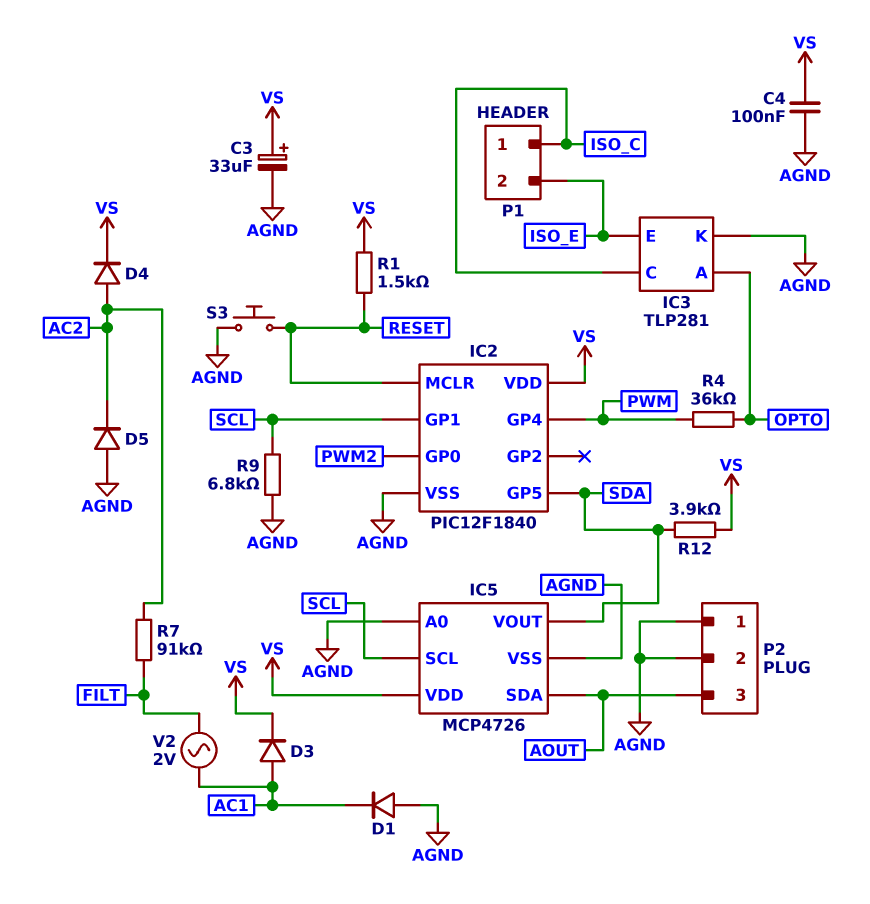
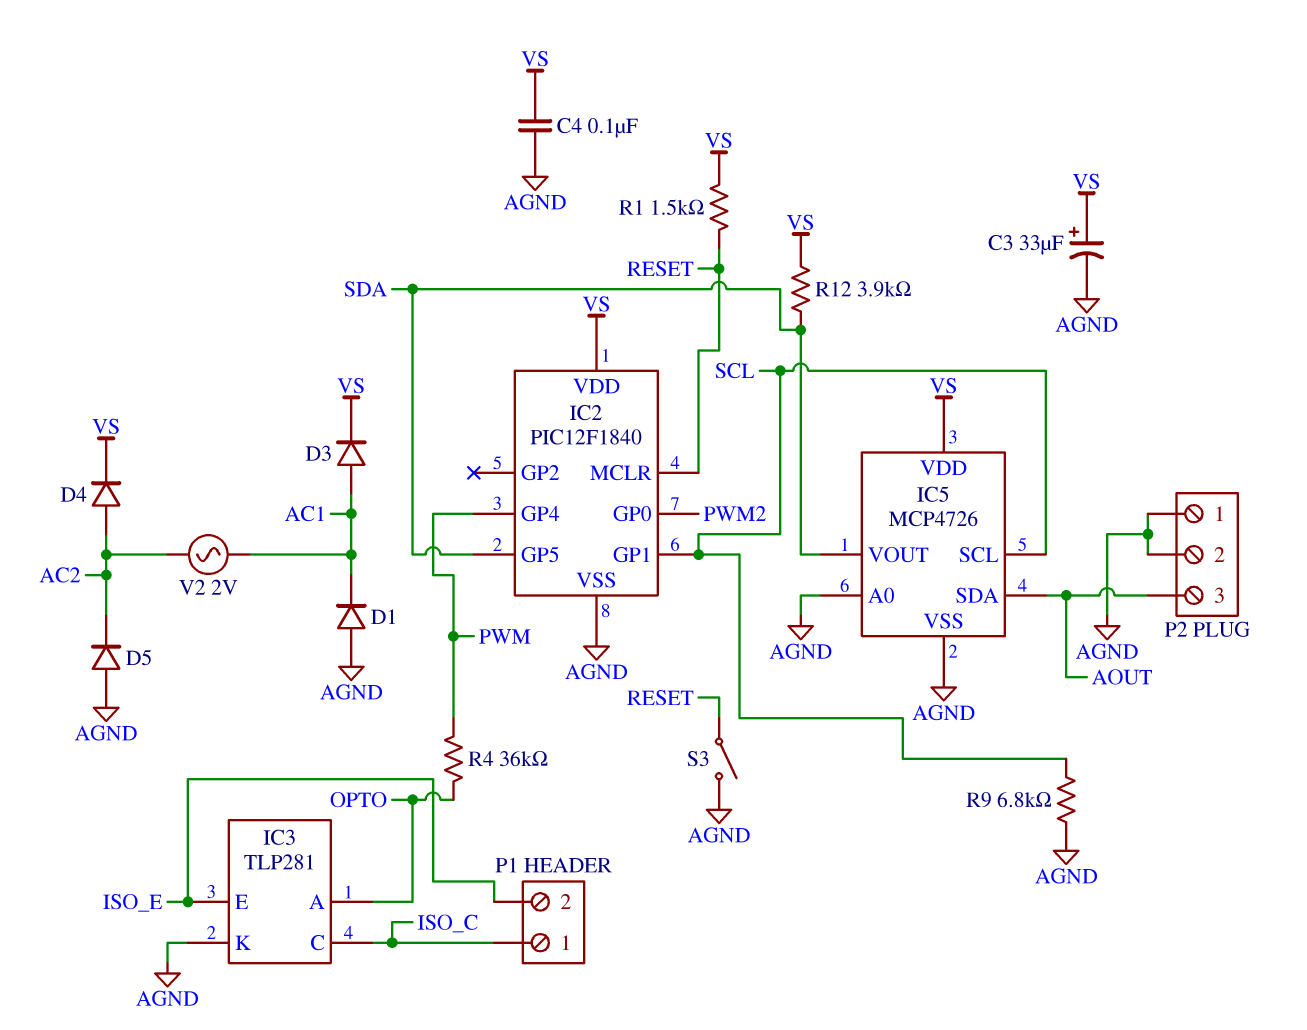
R7: 91k (AC2, FILT) -> none
S3: button (AGND, RESET) -> switch (AGND, RESET)
V2: AC 2V (AC1, FILT) -> AC 2V (AC1, AC2)

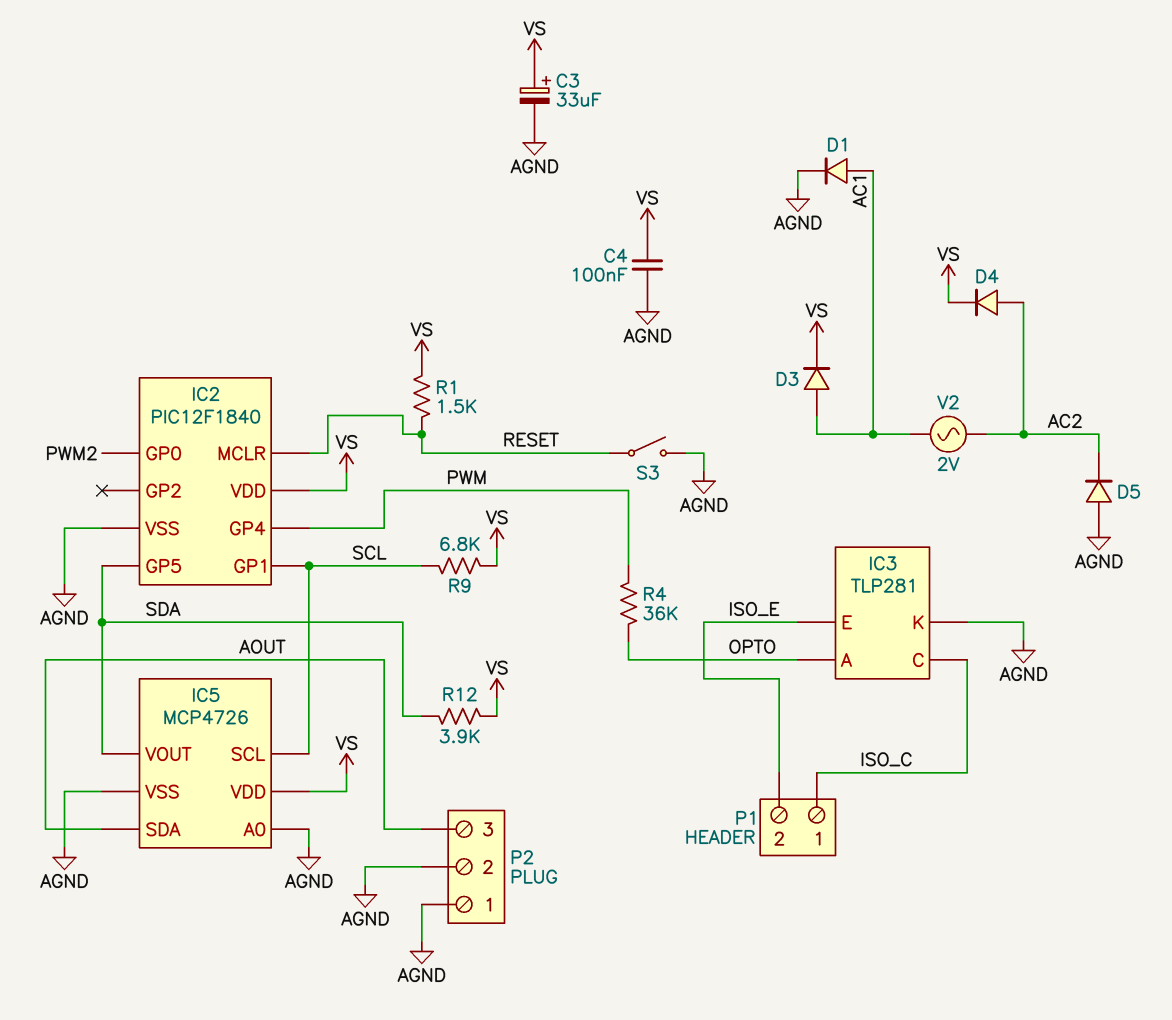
D1: diode (A AGND, K AC1) -> diode (A AC1, K AGND)
R9: 6.8k (AGND, SCL) -> 6.8k (SCL, VS)

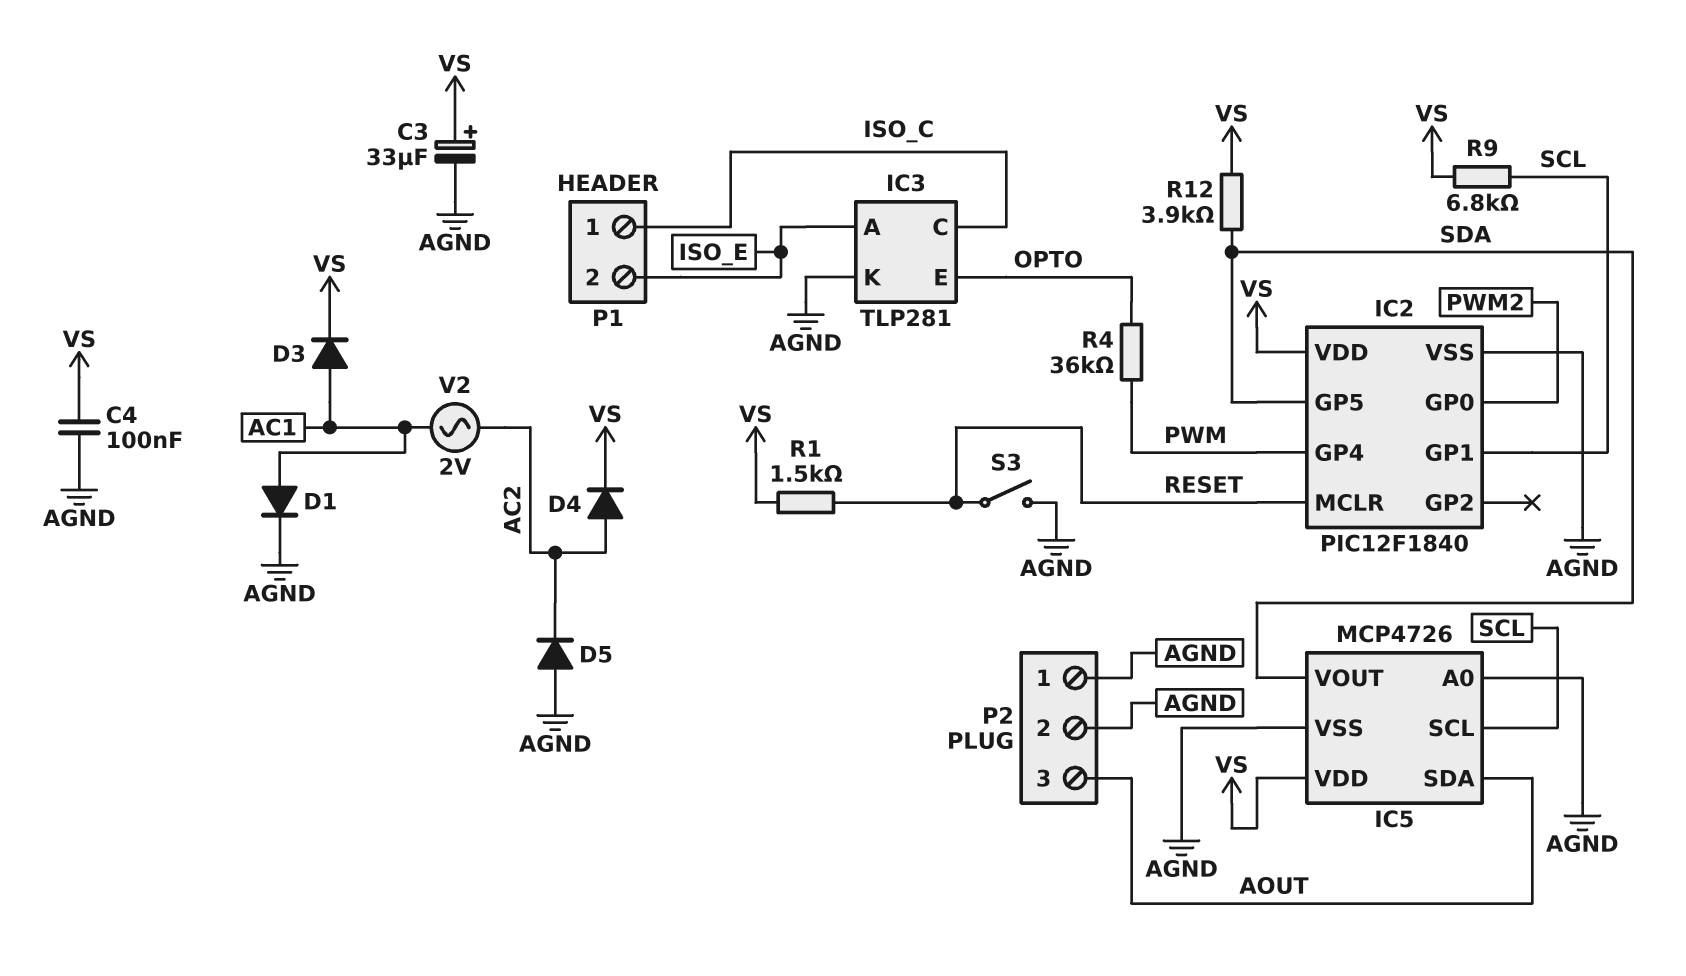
IC3 pin A: OPTO -> ISO_E
IC3 pin E: ISO_E -> OPTO

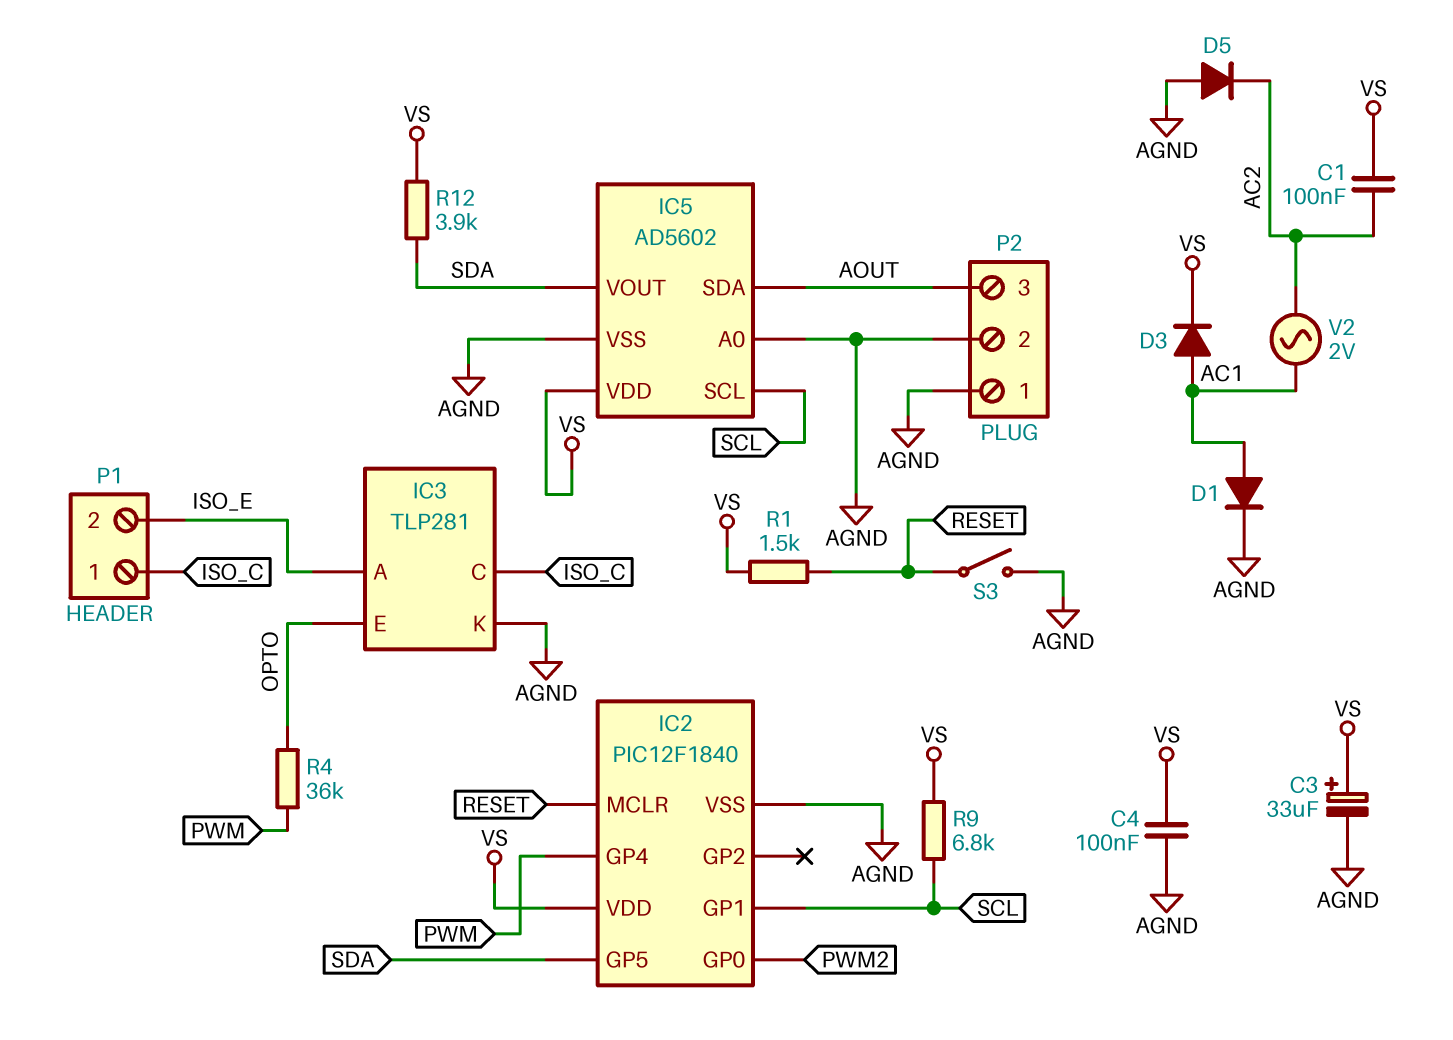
C1: none -> 100nF (AC2, VS)
D4: diode (A AC2, K VS) -> none
IC5: MCP4726 -> AD5602

